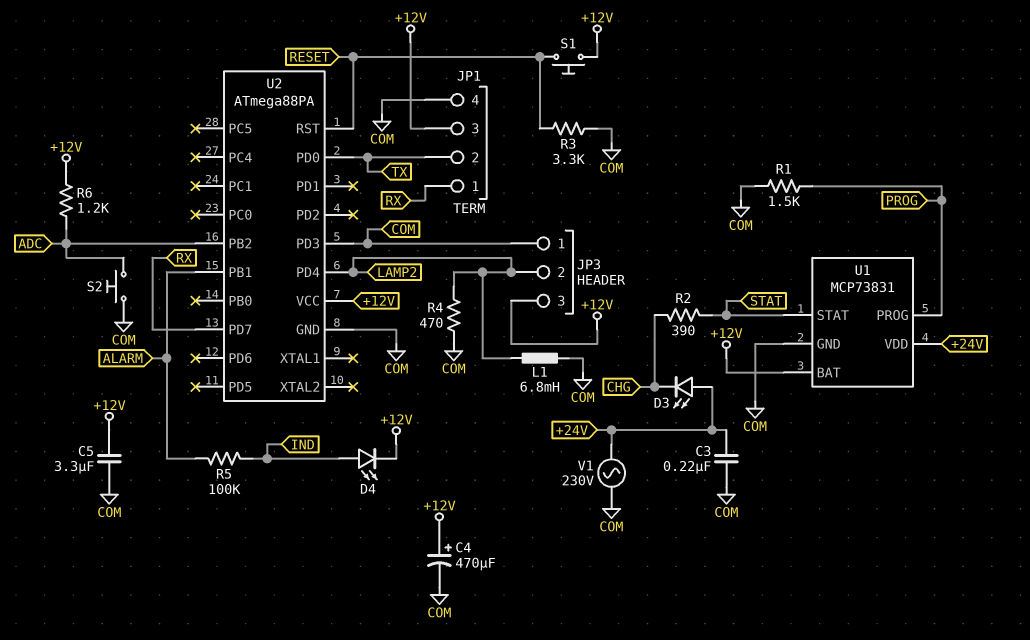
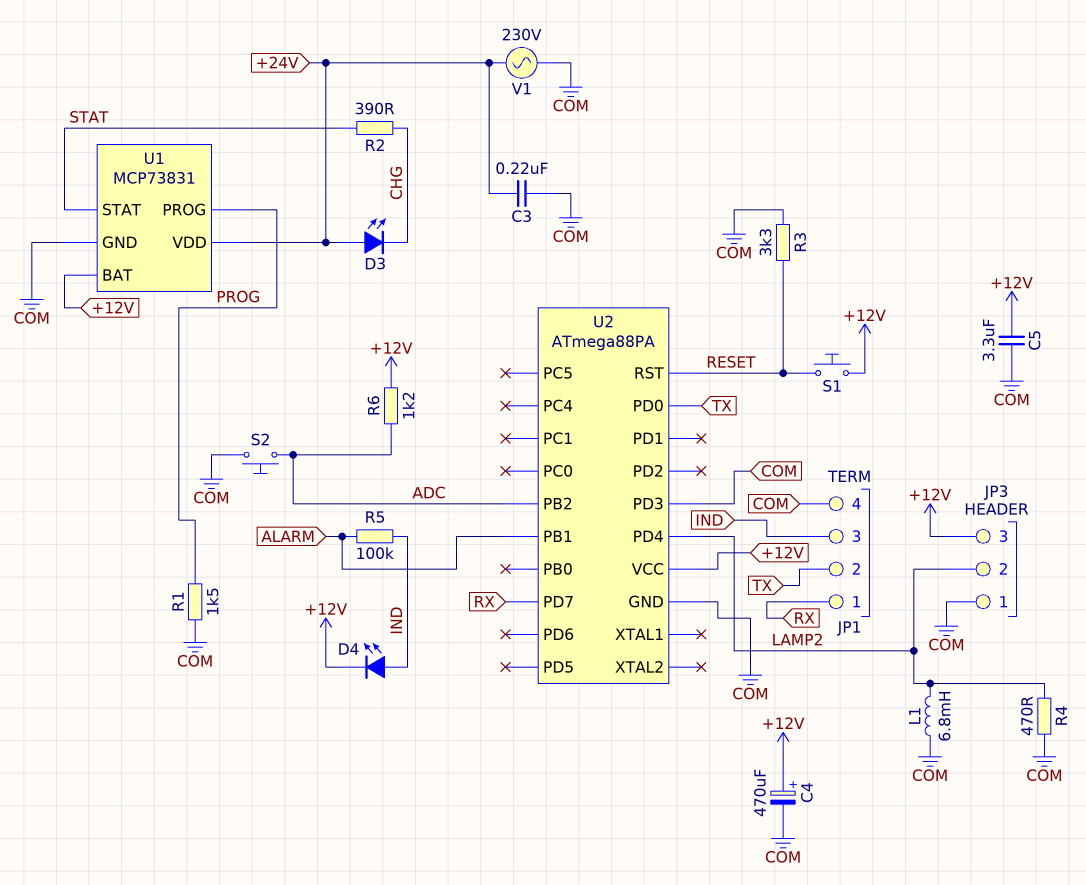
JP1 pin 3: +12V -> IND

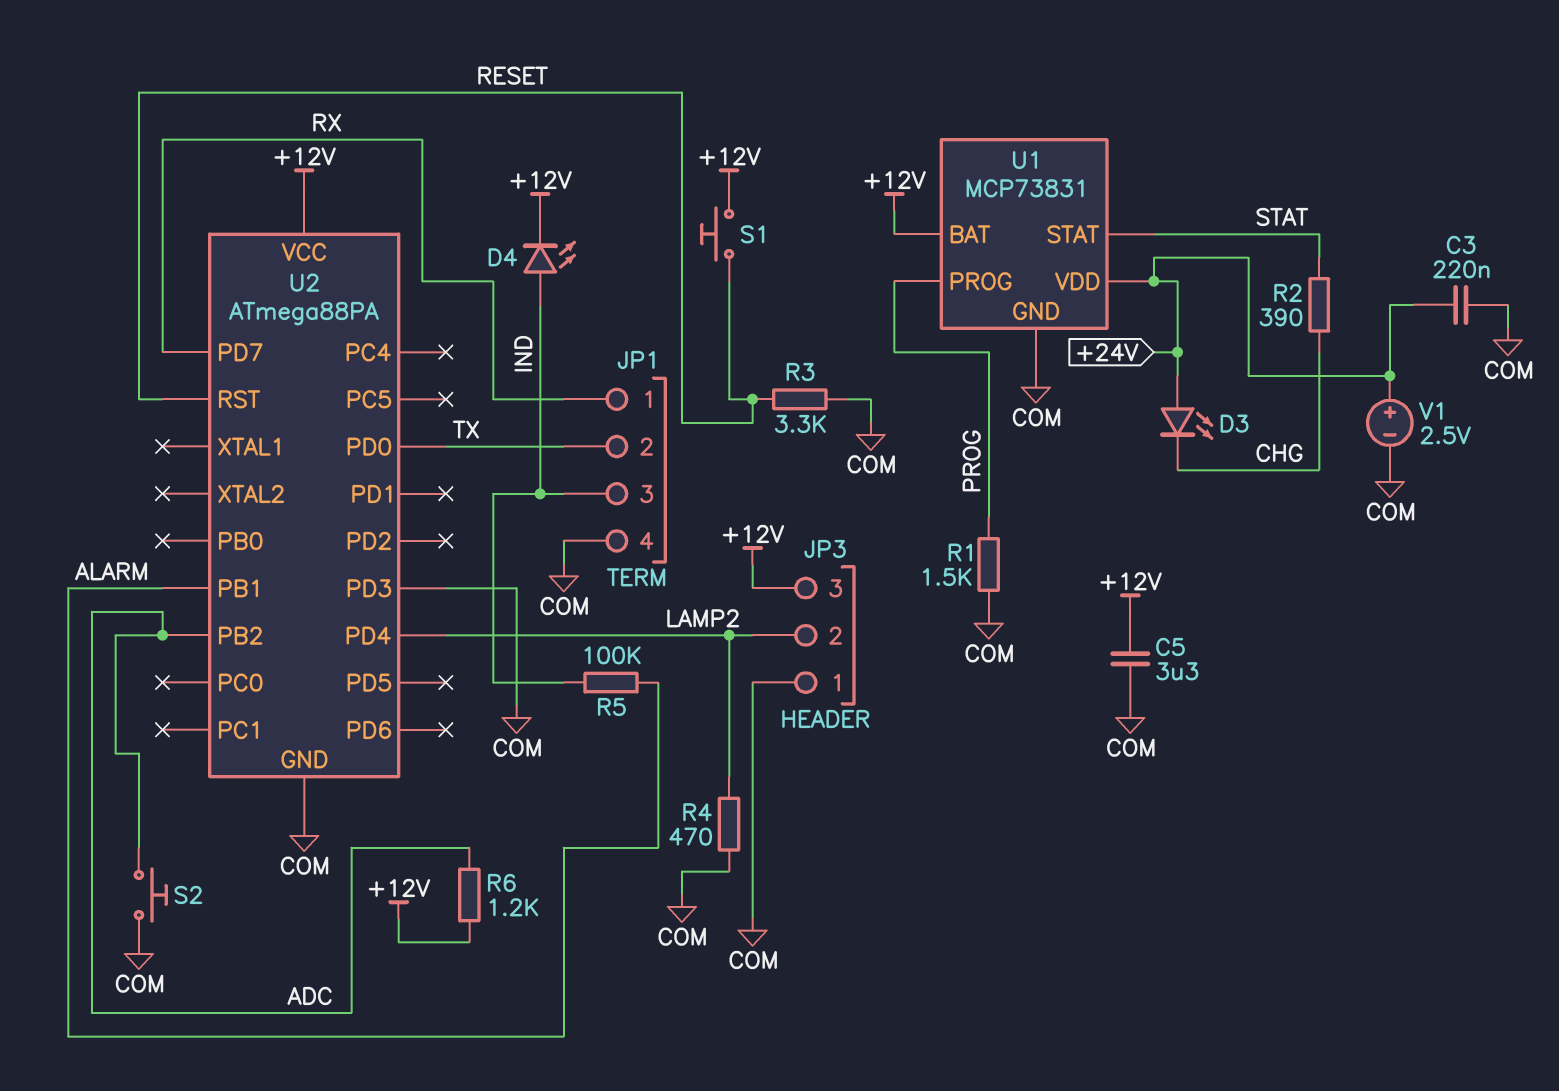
C4: 470uF (plus +12V, minus COM) -> none
L1: 6.8mH (COM, LAMP2) -> none
V1: AC 230V (+24V, COM) -> 2.5V (plus +24V, minus COM)

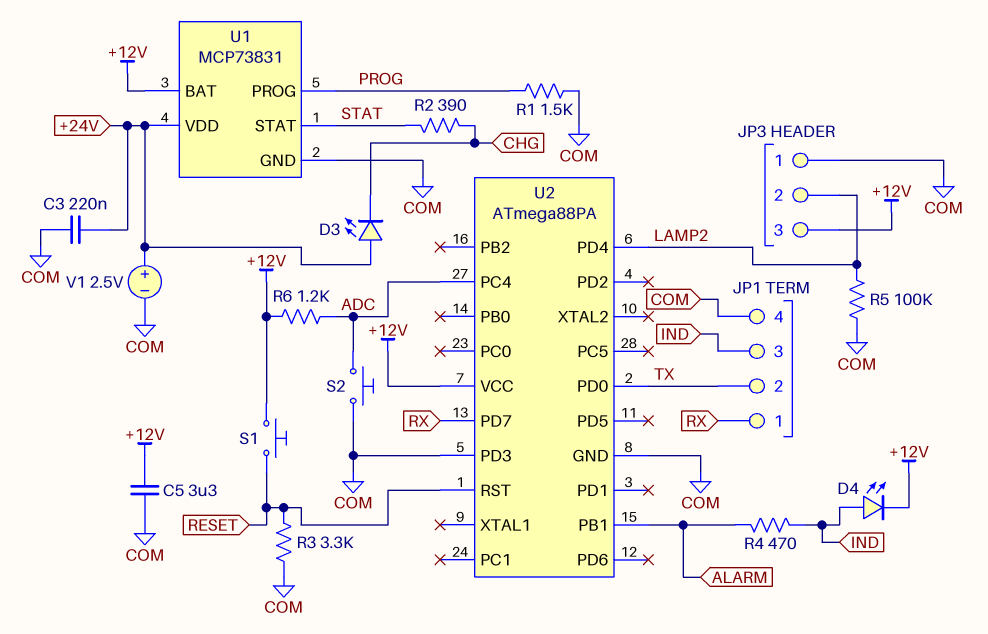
R4: 470 (COM, LAMP2) -> 470 (ALARM, IND)
R5: 100k (ALARM, IND) -> 100k (COM, LAMP2)
U2 pin PB2: ADC -> none
U2 pin PC4: none -> ADC

